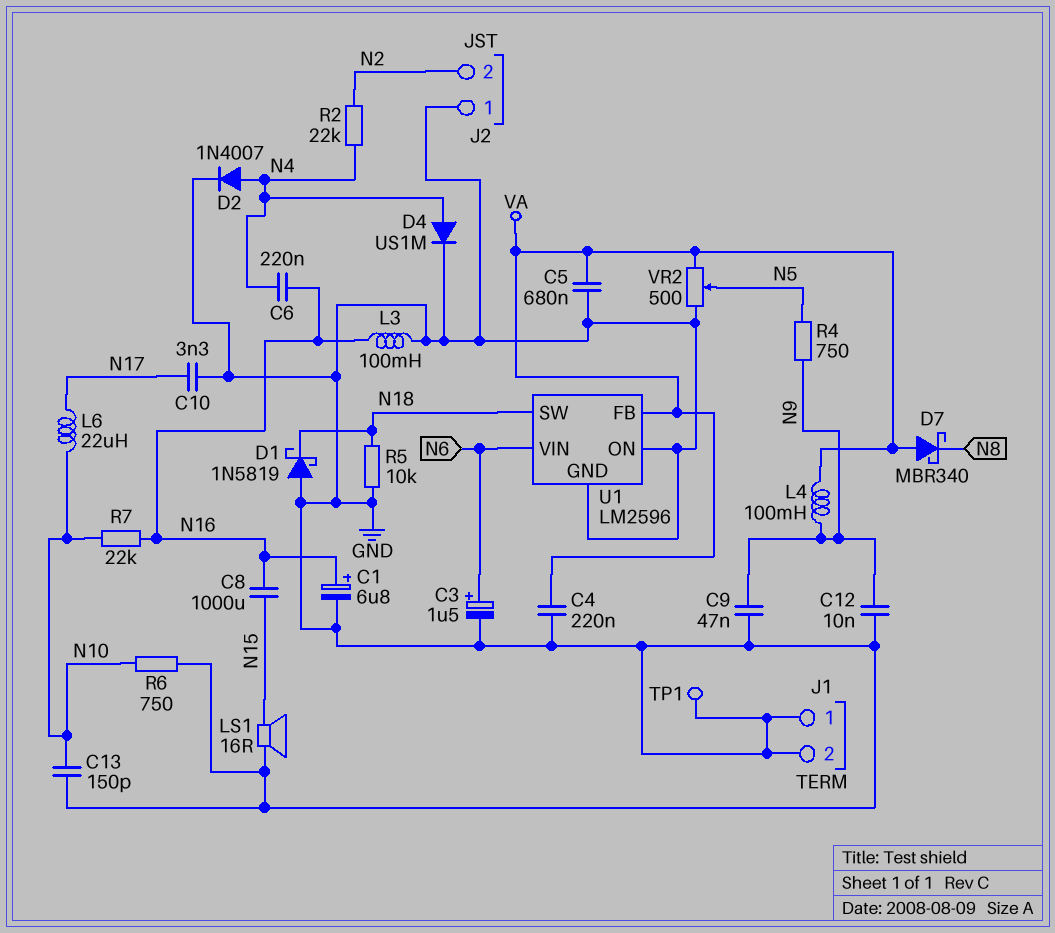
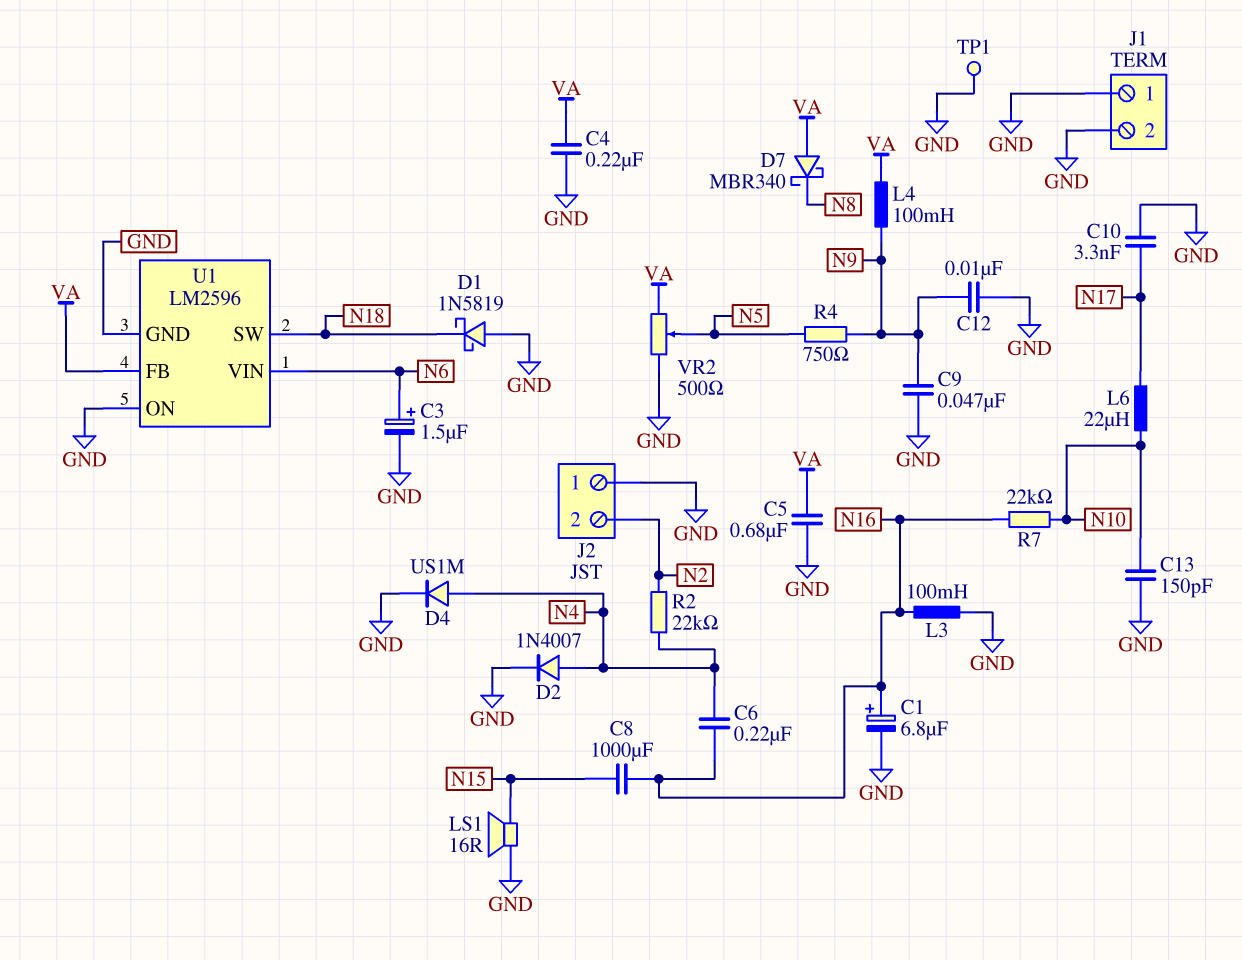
R5: 10k (GND, N18) -> none
R6: 750 (GND, N10) -> none

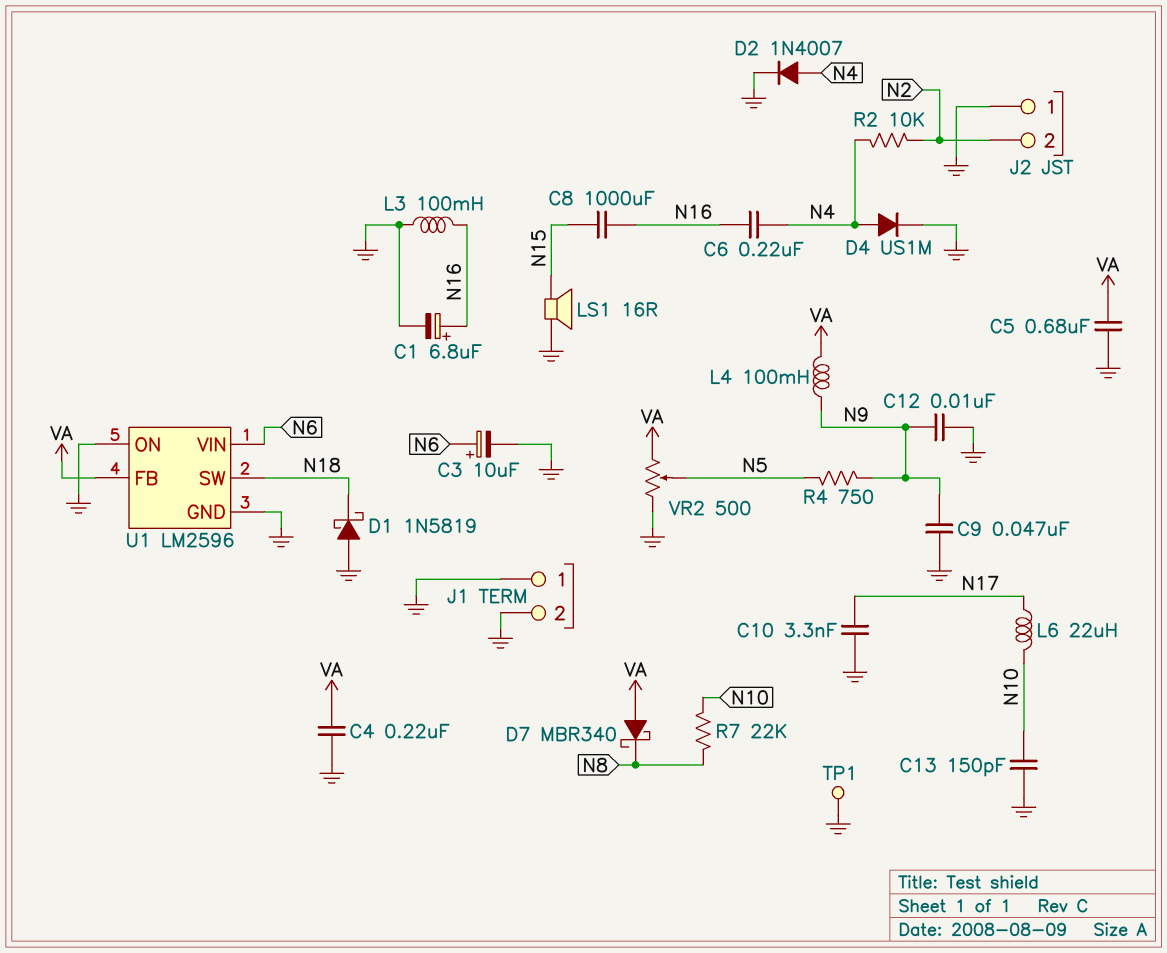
C3: 1.5uF (plus N6, minus GND) -> 10uF (plus N6, minus GND)
R2: 22k (N2, N4) -> 10k (N2, N4)
R7: 22k (N10, N16) -> 22k (N8, N10)

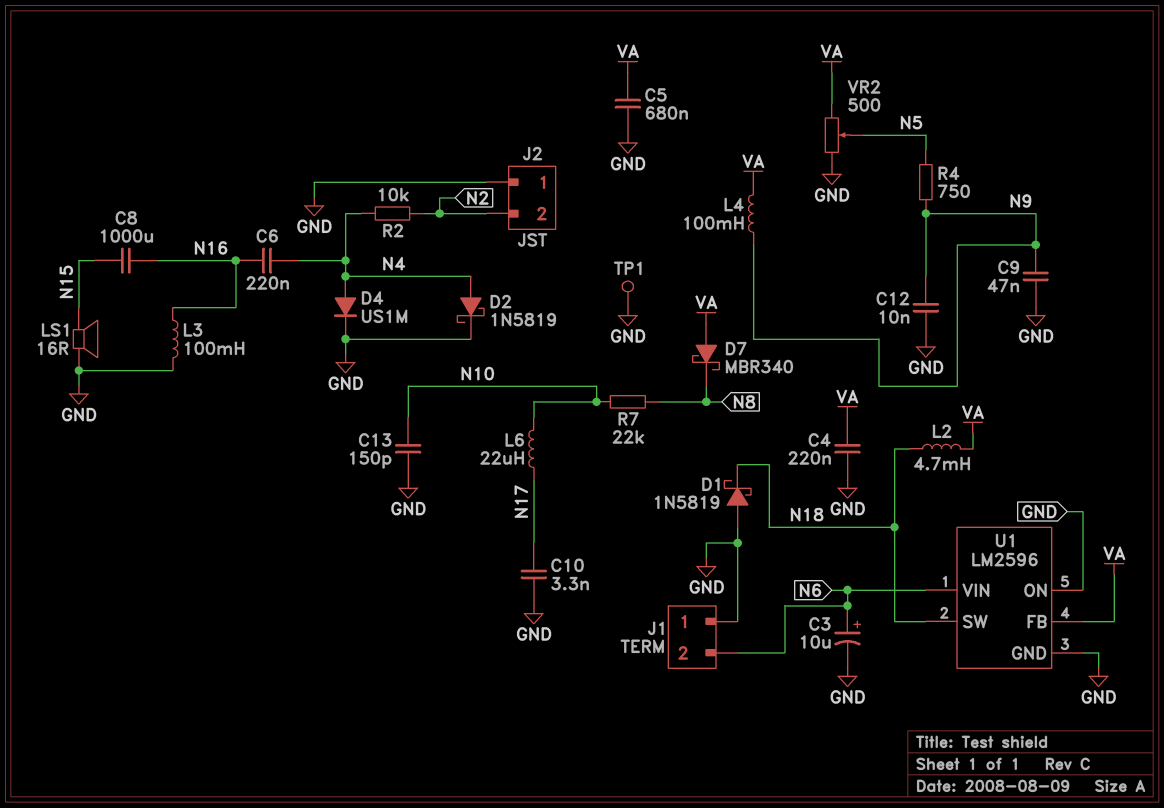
C1: 6.8uF (plus N16, minus GND) -> none
D2: diode 1N4007 (A N4, K GND) -> schottky 1N5819 (A N4, K GND)
J1 pin 2: GND -> N6
L2: none -> 4.7mH (N18, VA)

